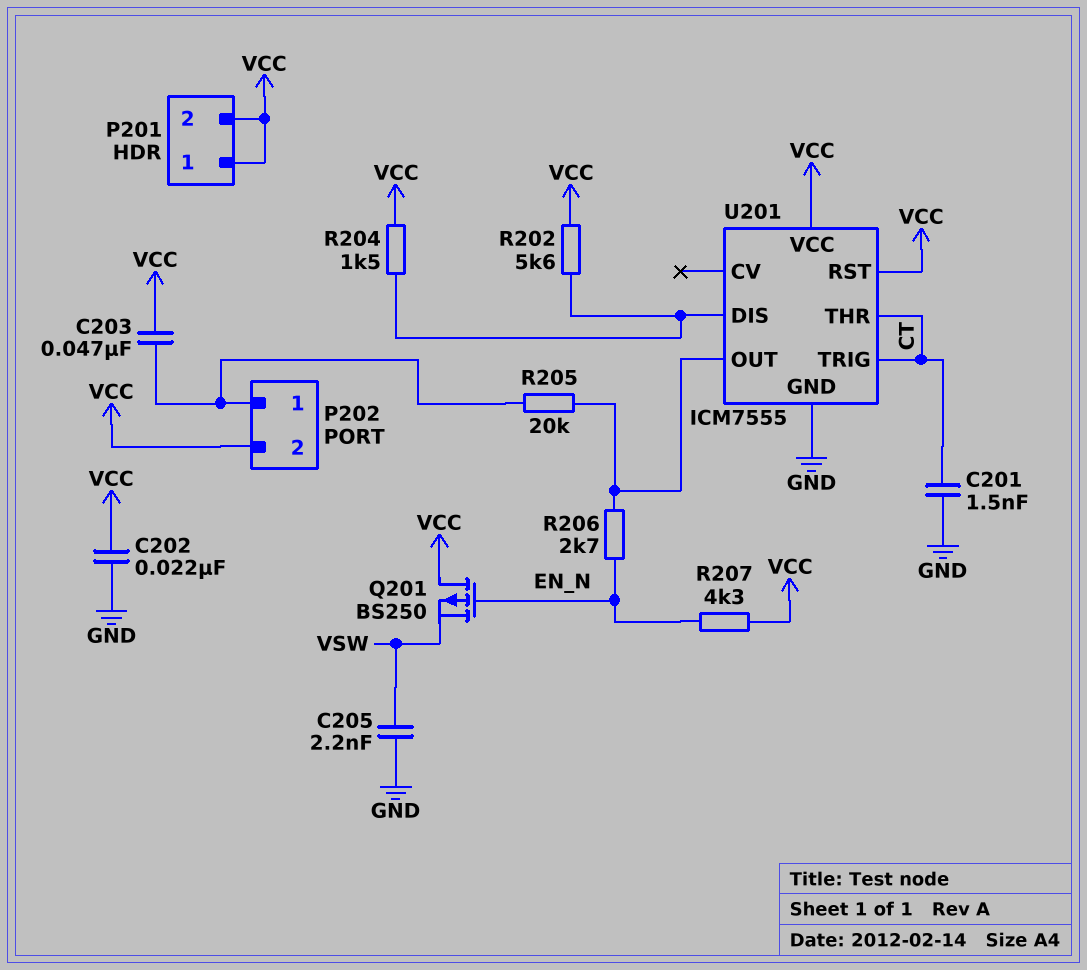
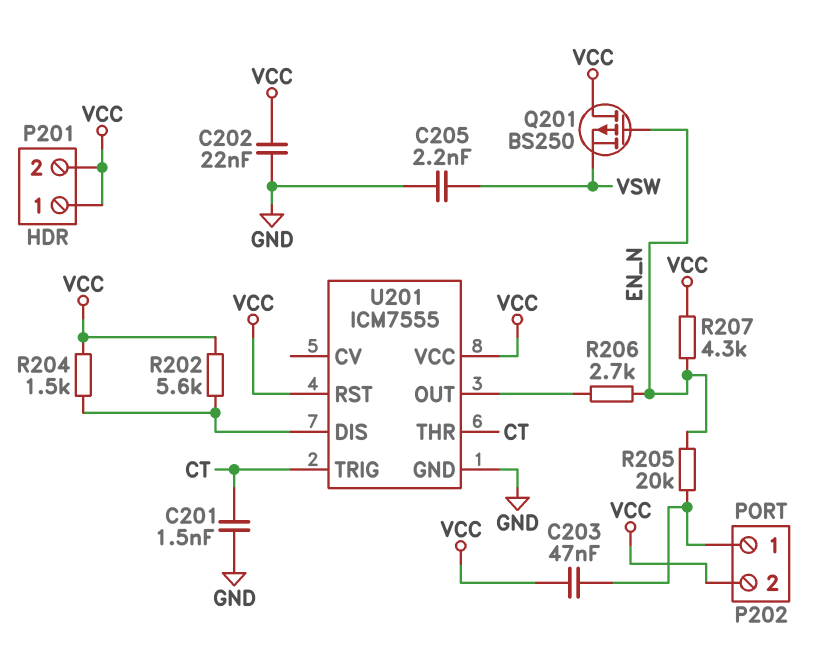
R205: 20k (P202/1, U201/OUT) -> 20k (EN_N, P202/1)

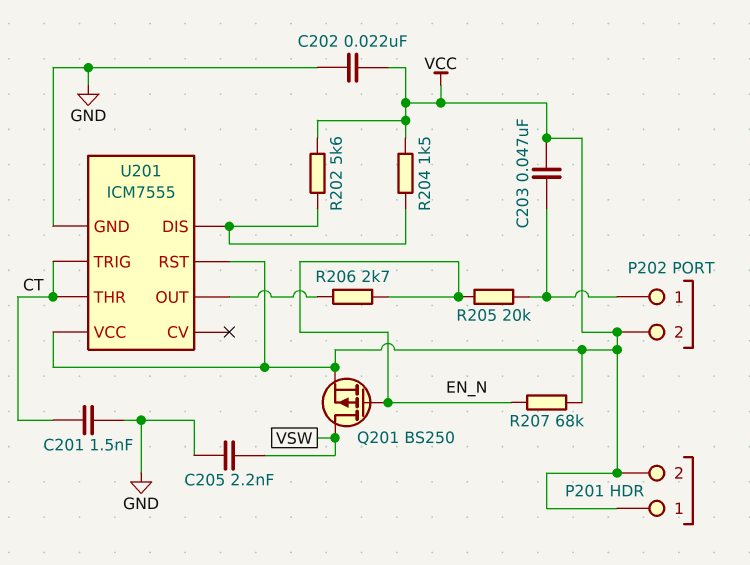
Q201: PMOS BS250 (G EN_N, D VCC, S VSW) -> PMOS BS250 (G EN_N, D VSW, S VCC)
R207: 4.3k (EN_N, VCC) -> 68k (EN_N, VCC)

